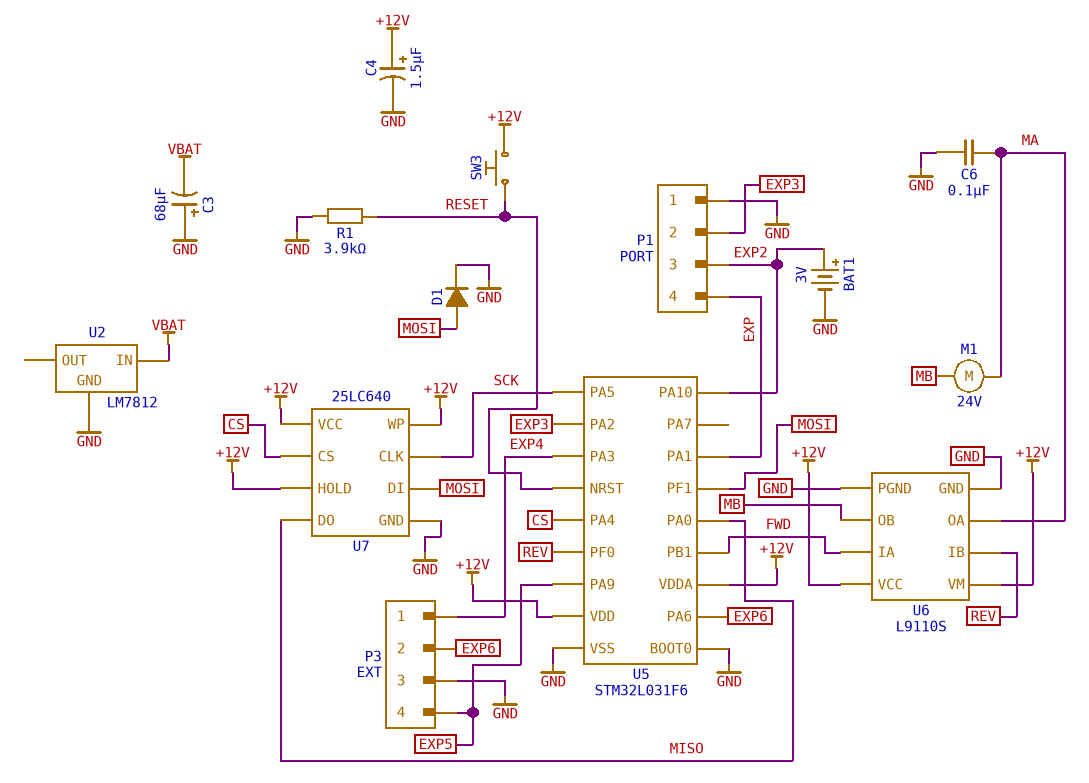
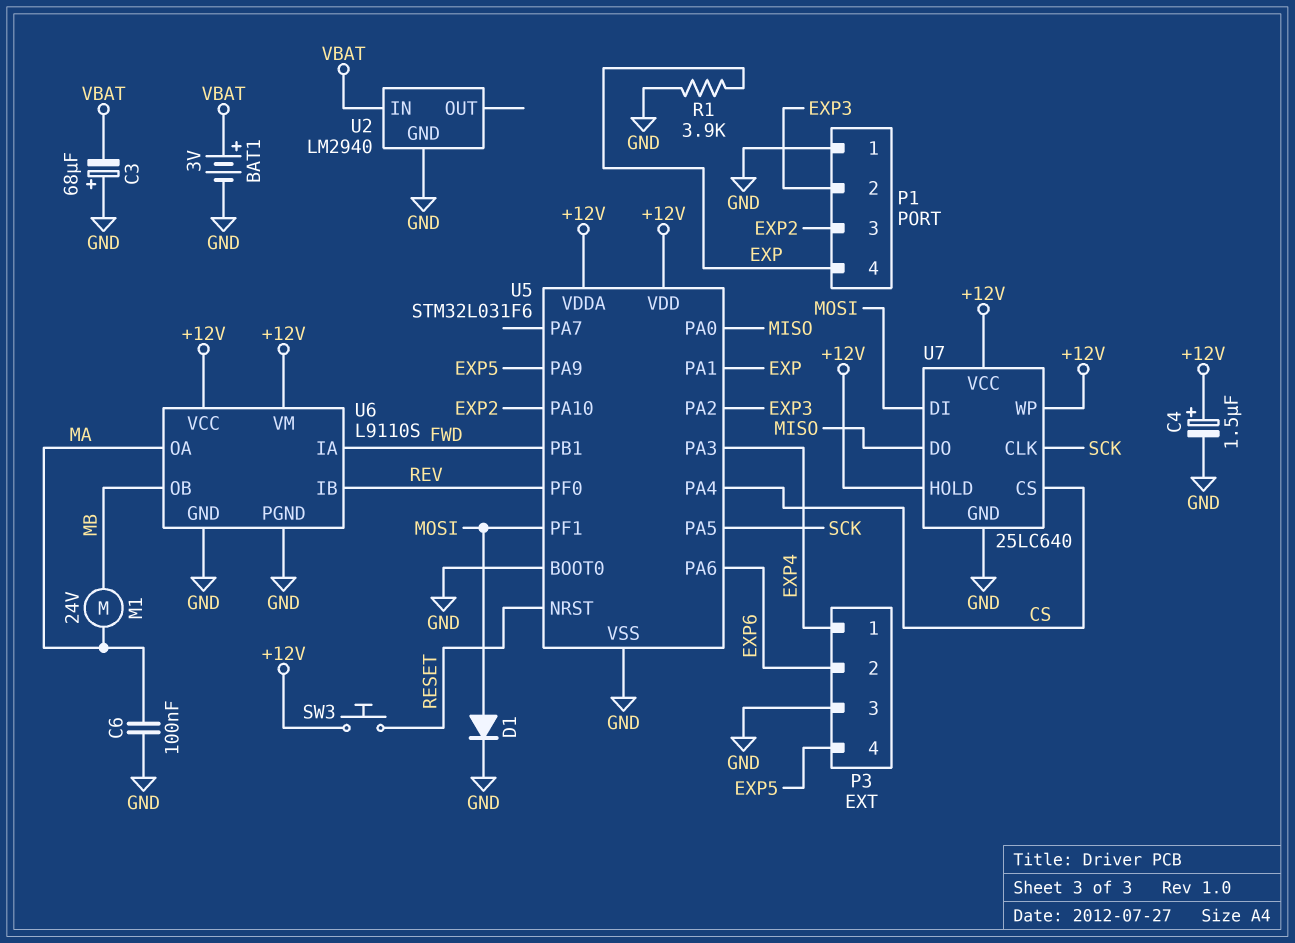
BAT1: 3V (plus EXP2, minus GND) -> 3V (plus VBAT, minus GND)
R1: 3.9k (GND, RESET) -> 3.9k (EXP, GND)
U2: LM7812 -> LM2940

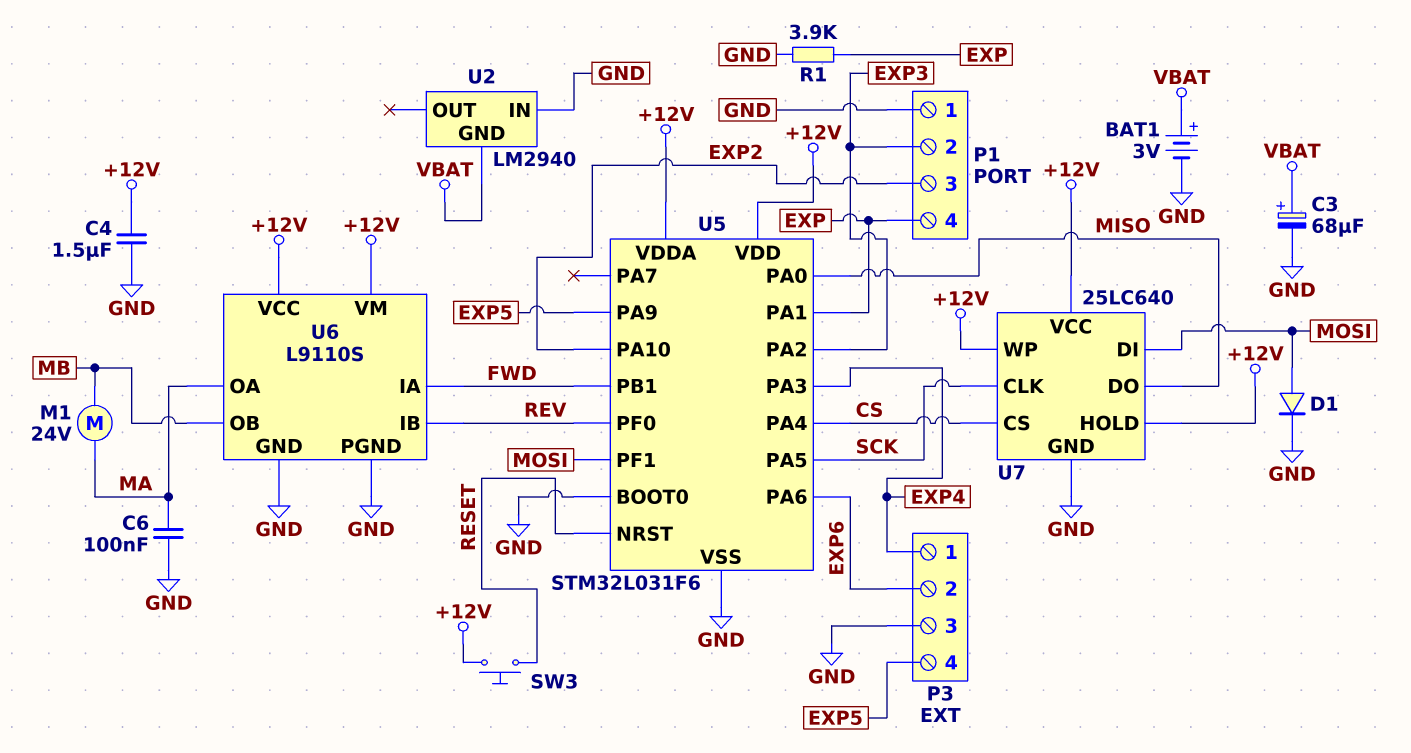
C3: 68uF (plus GND, minus VBAT) -> 68uF (plus VBAT, minus GND)
C4: 1.5uF (plus +12V, minus GND) -> 1.5uF (+12V, GND)
U2 pin GND: GND -> VBAT
U2 pin IN: VBAT -> GND

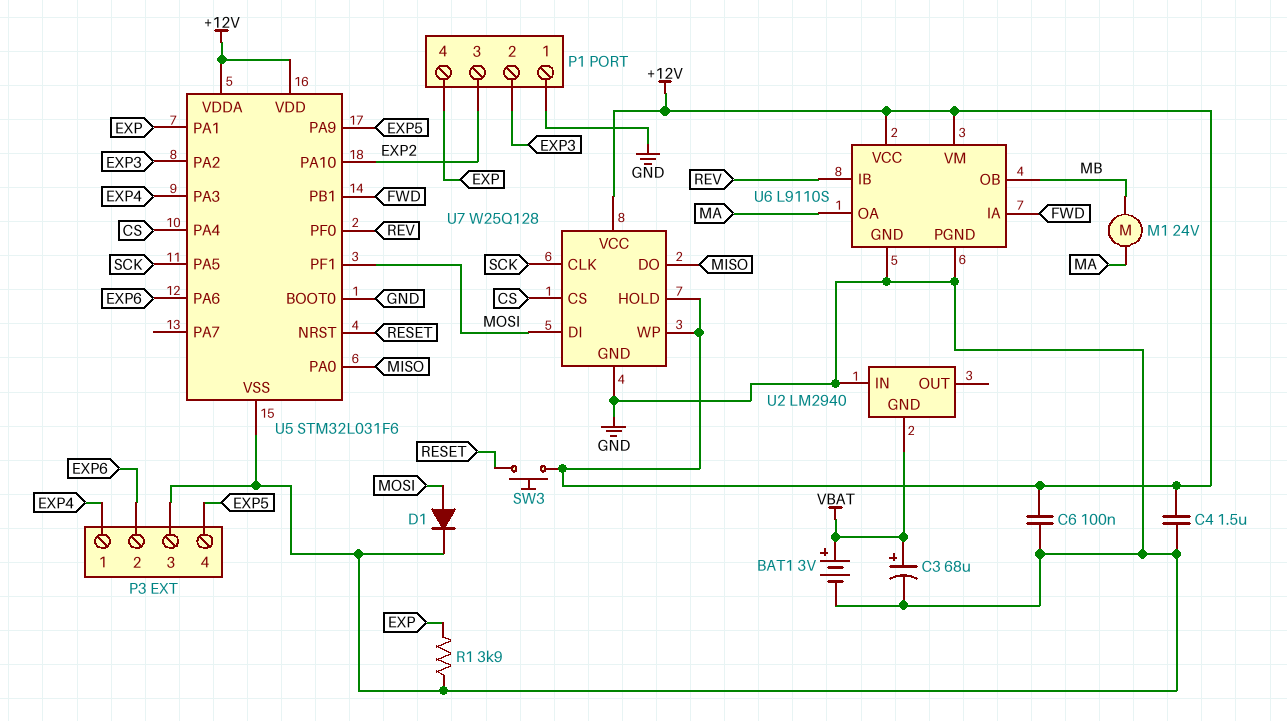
C6: 100nF (GND, MA) -> 100nF (+12V, GND)
U7: 25LC640 -> W25Q128

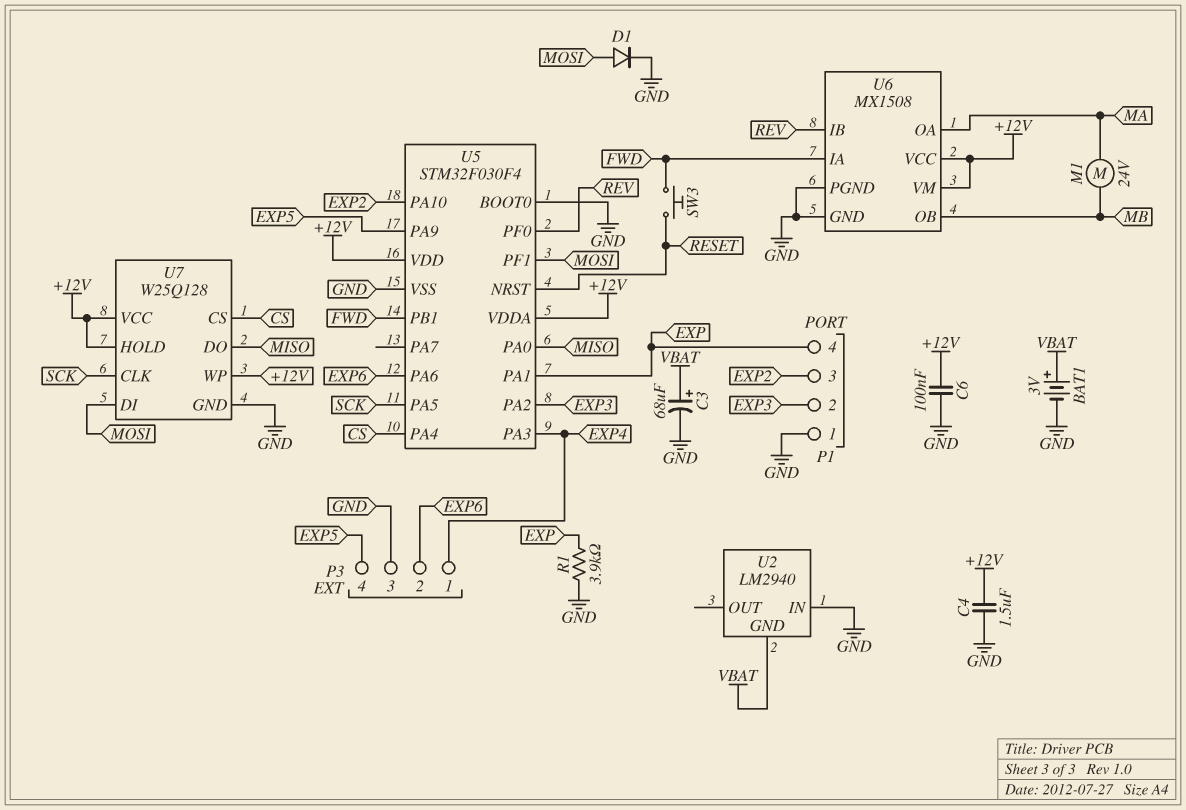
SW3: button (+12V, RESET) -> button (FWD, RESET)
U5: STM32L031F6 -> STM32F030F4
U6: L9110S -> MX1508

